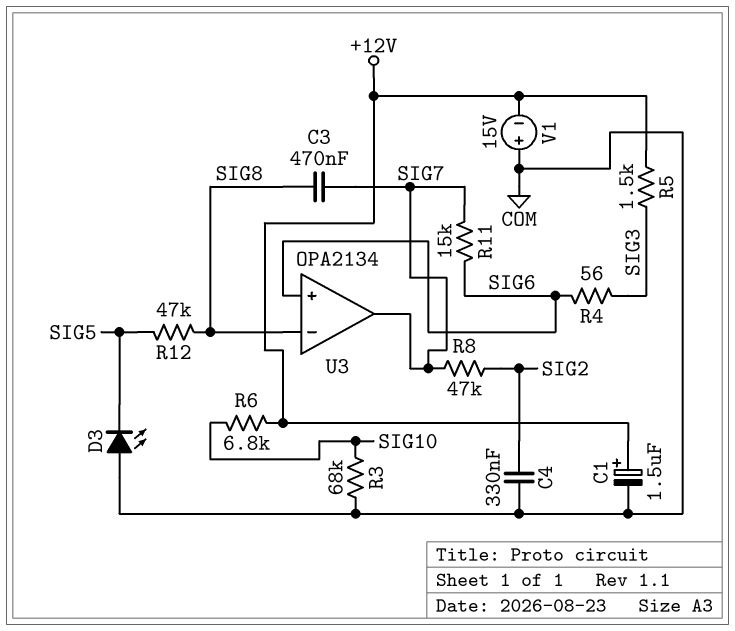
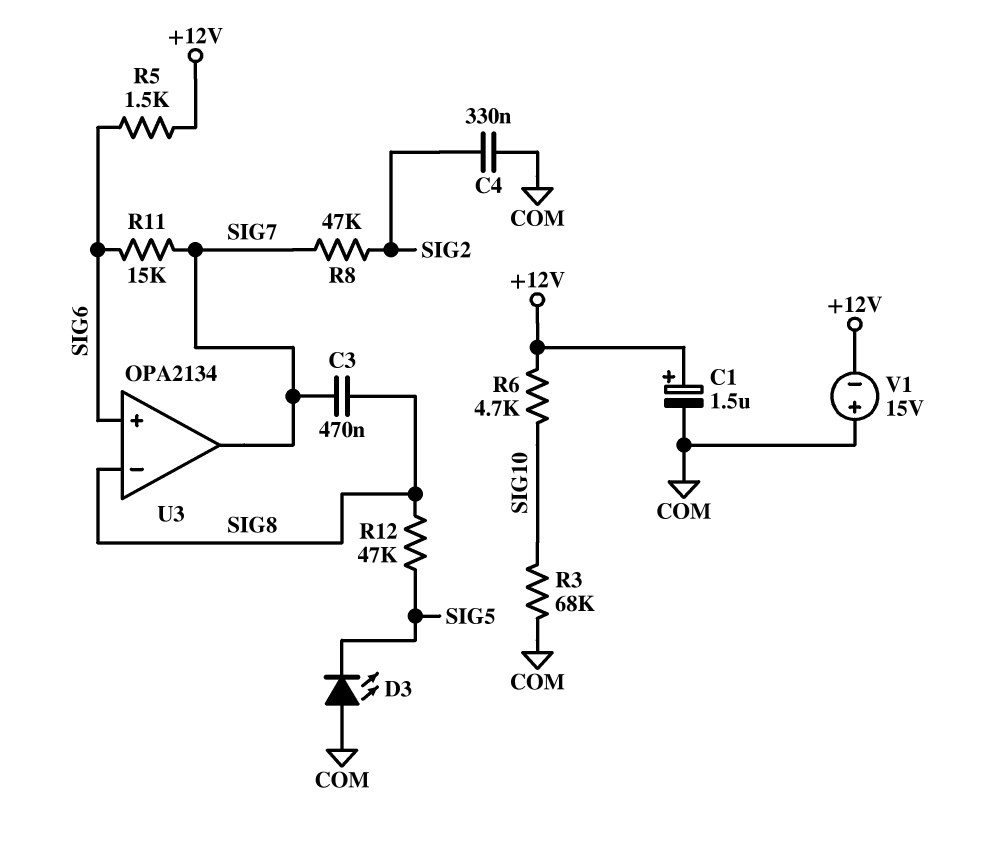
R4: 56 (SIG3, SIG6) -> none
R5: 1.5k (+12V, SIG3) -> 1.5k (+12V, SIG6)
R6: 6.8k (+12V, SIG10) -> 4.7k (+12V, SIG10)

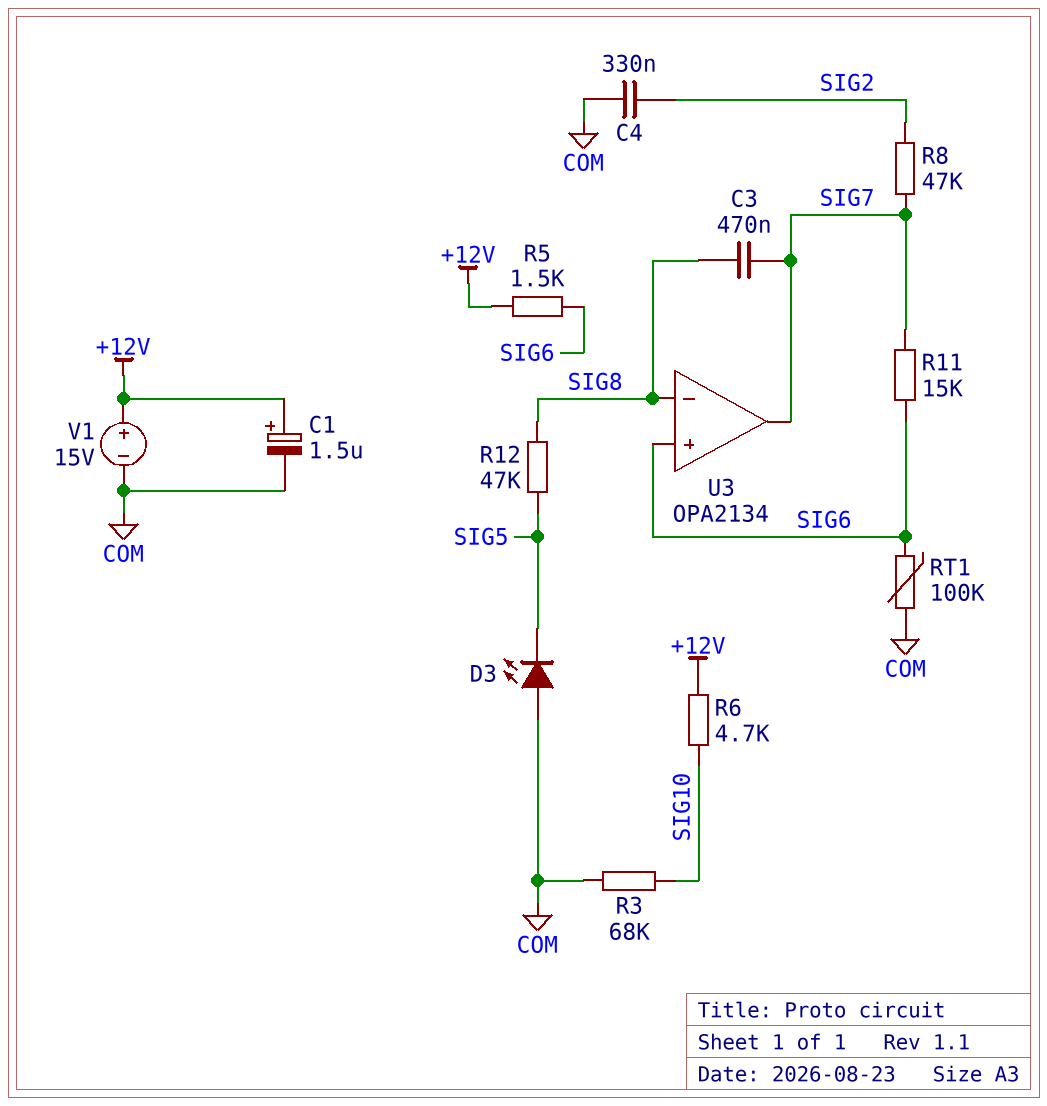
RT1: none -> 100k (COM, SIG6)
V1: 15V (plus COM, minus +12V) -> 15V (plus +12V, minus COM)

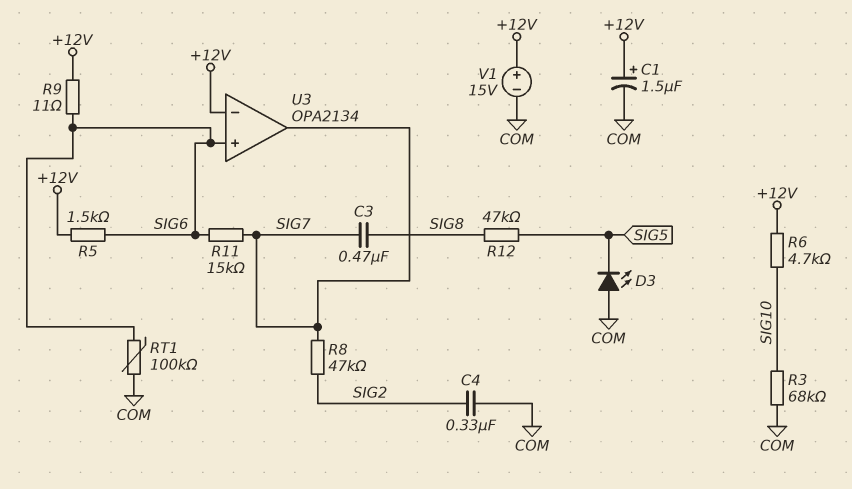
R9: none -> 11 (+12V, SIG6)
U3 pin in-: SIG8 -> +12V

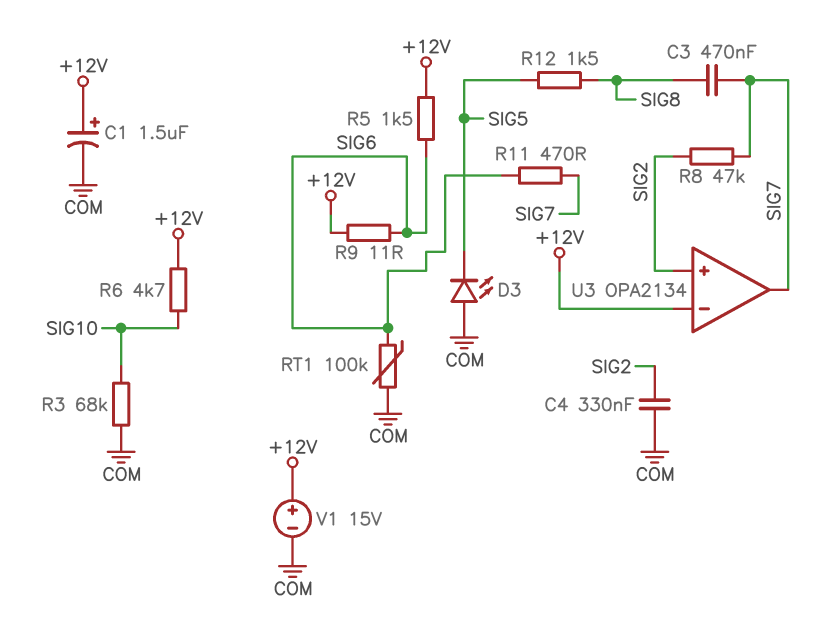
R11: 15k (SIG6, SIG7) -> 470 (SIG6, SIG7)
R12: 47k (SIG5, SIG8) -> 1.5k (SIG5, SIG8)
U3 pin in+: SIG6 -> SIG2

